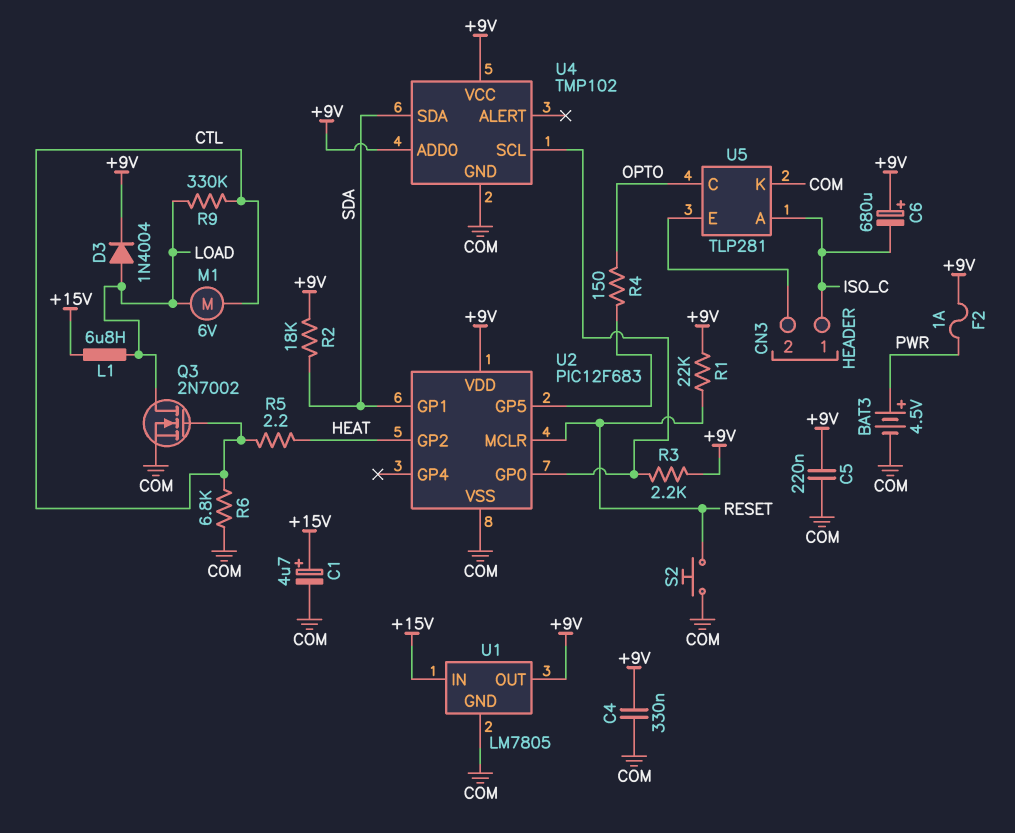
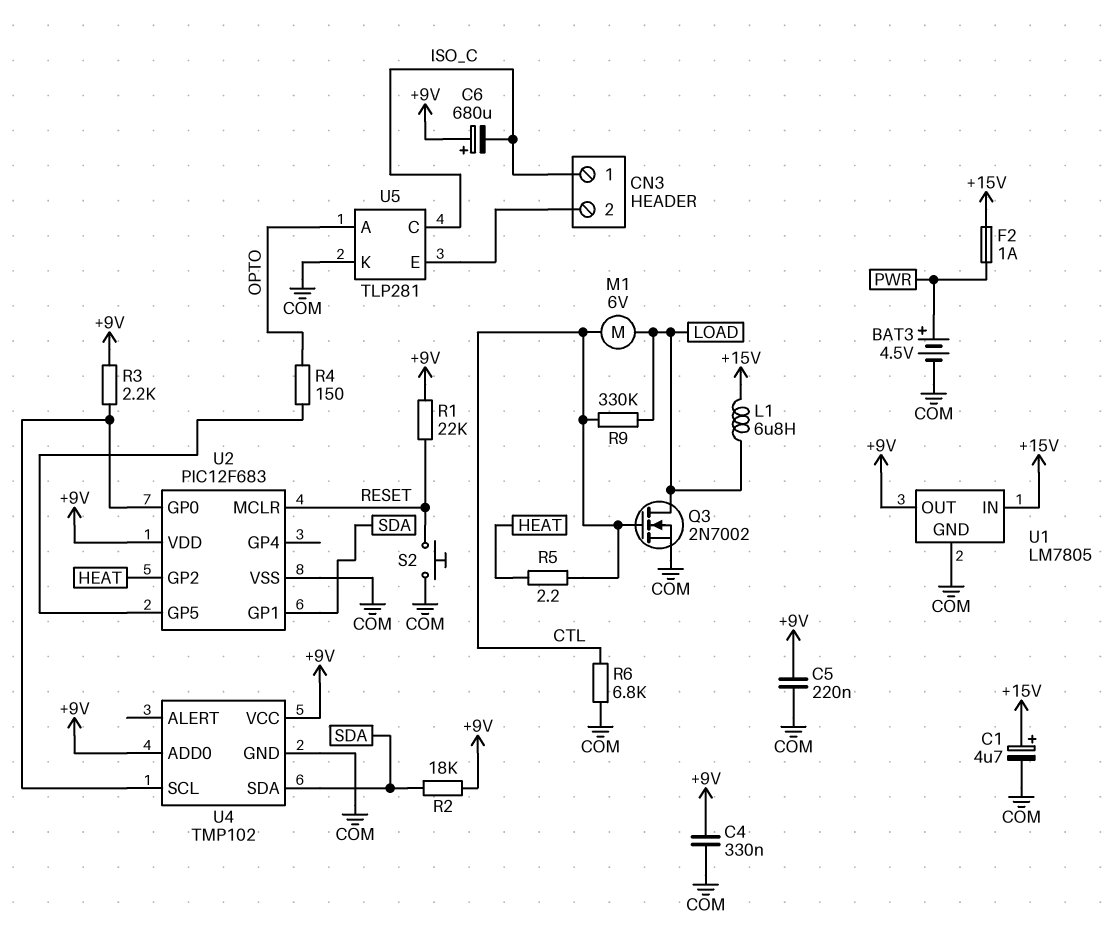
D3: diode 1N4004 (A LOAD, K +9V) -> none
F2: 1A (+9V, PWR) -> 1A (+15V, PWR)
U5 pin A: ISO_C -> OPTO
U5 pin C: OPTO -> ISO_C

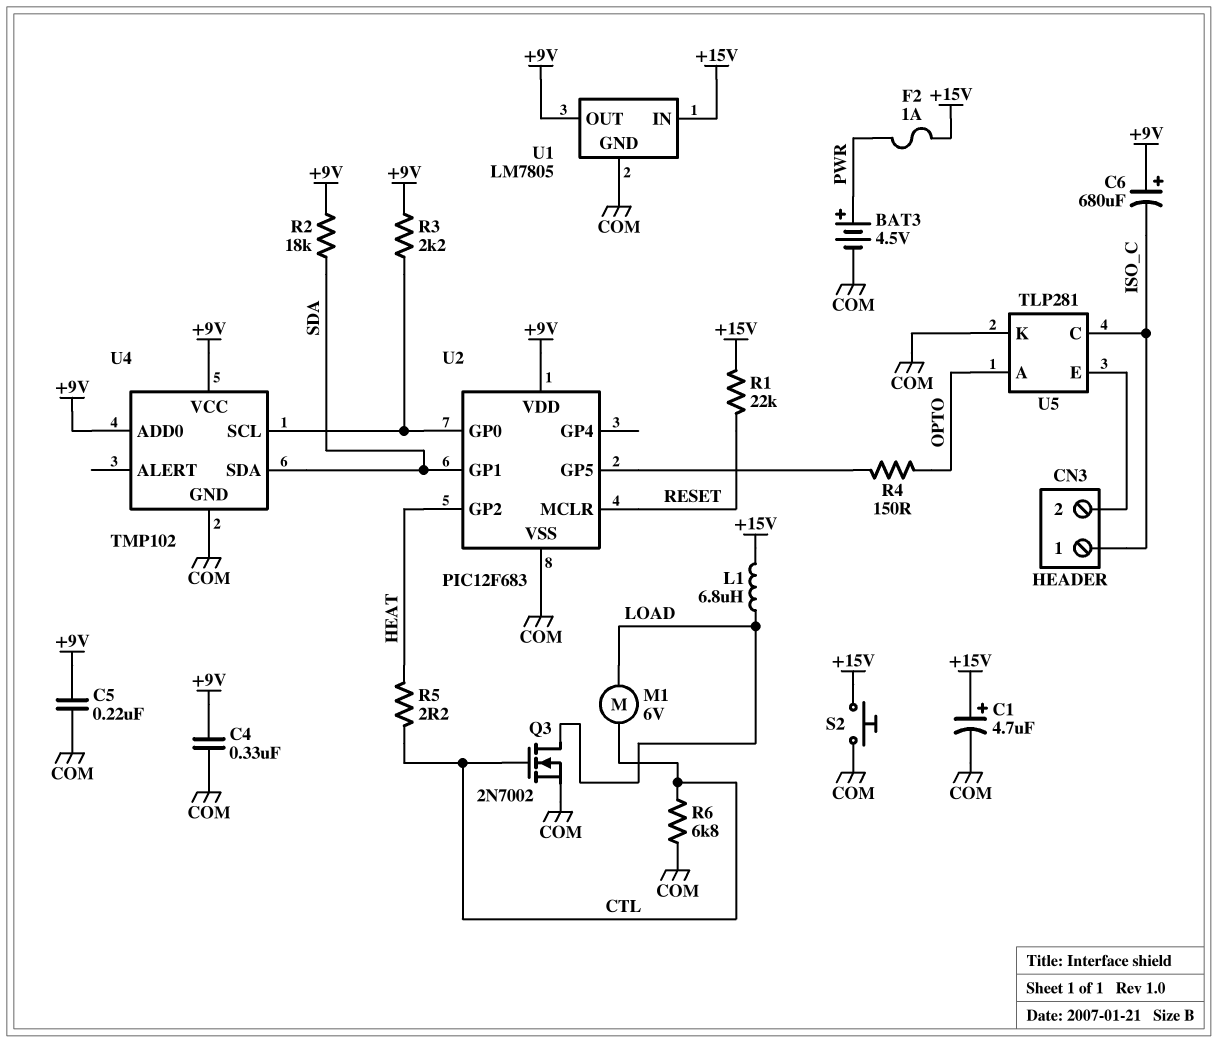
R1: 22k (+9V, RESET) -> 22k (+15V, RESET)
R9: 330k (CTL, LOAD) -> none
S2: button (COM, RESET) -> button (+15V, COM)

